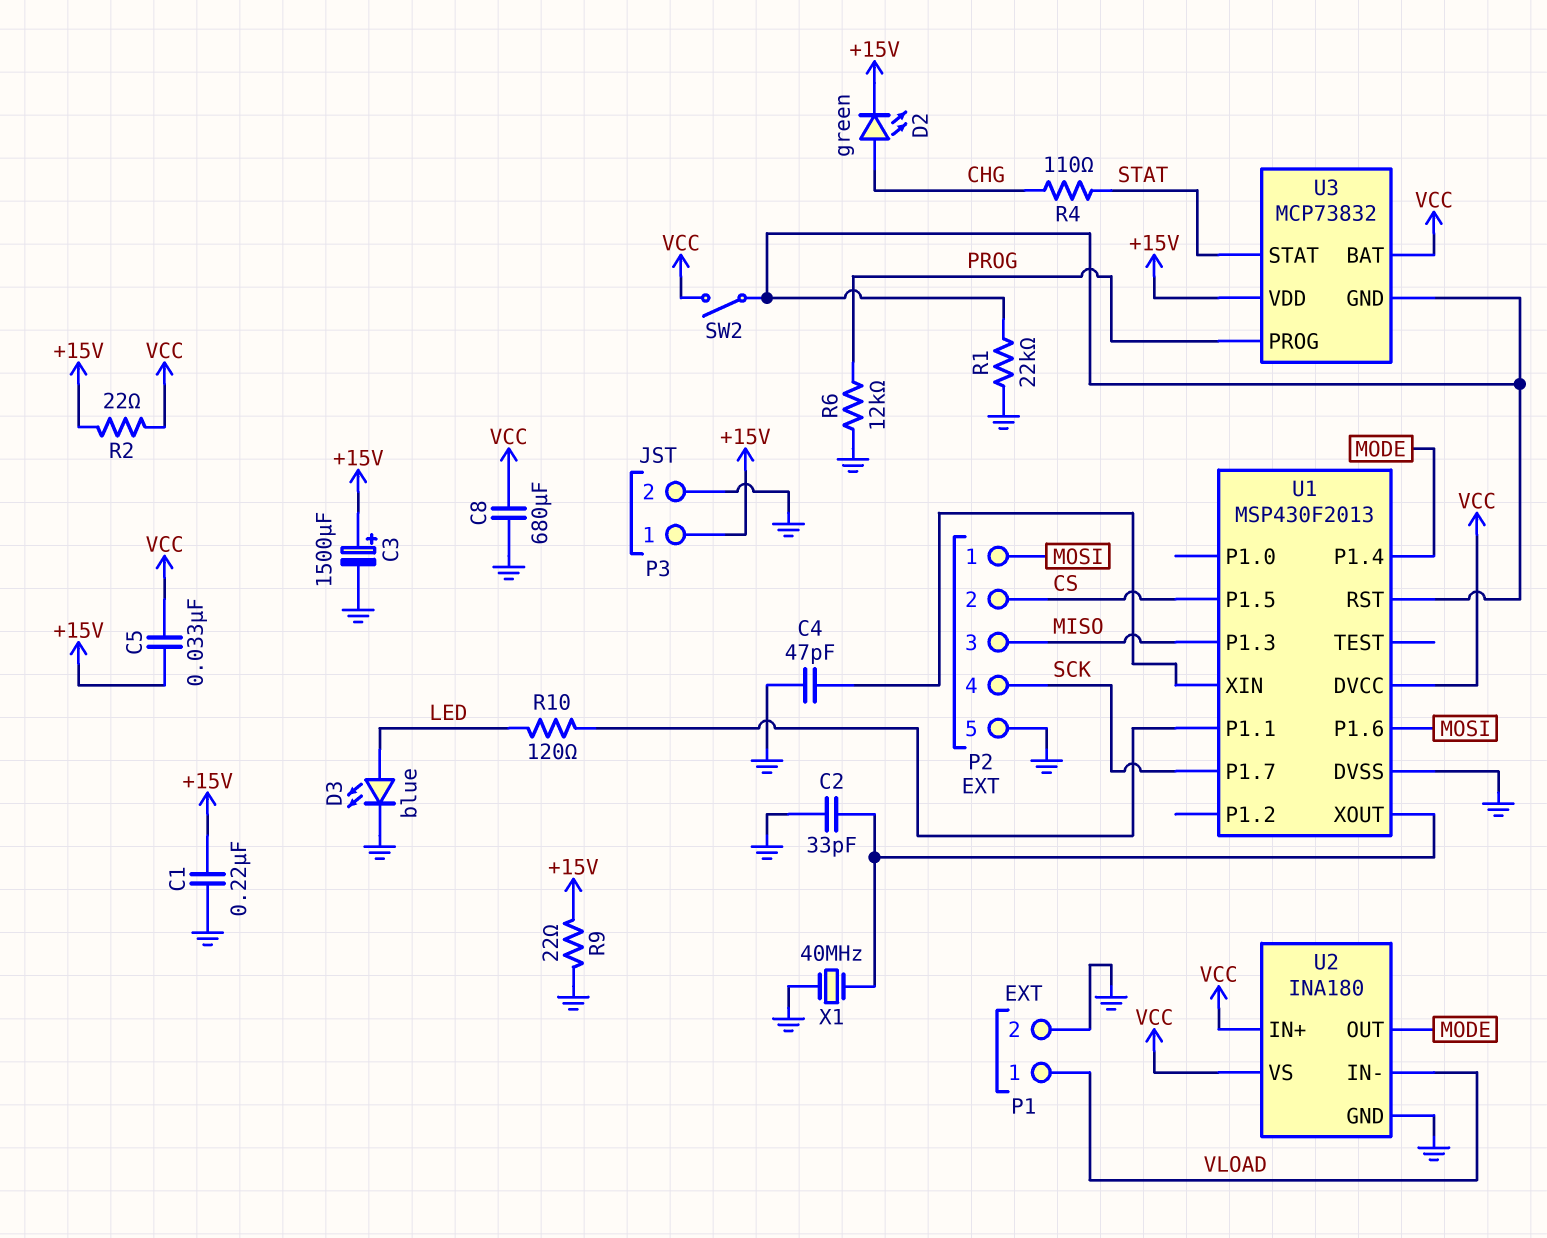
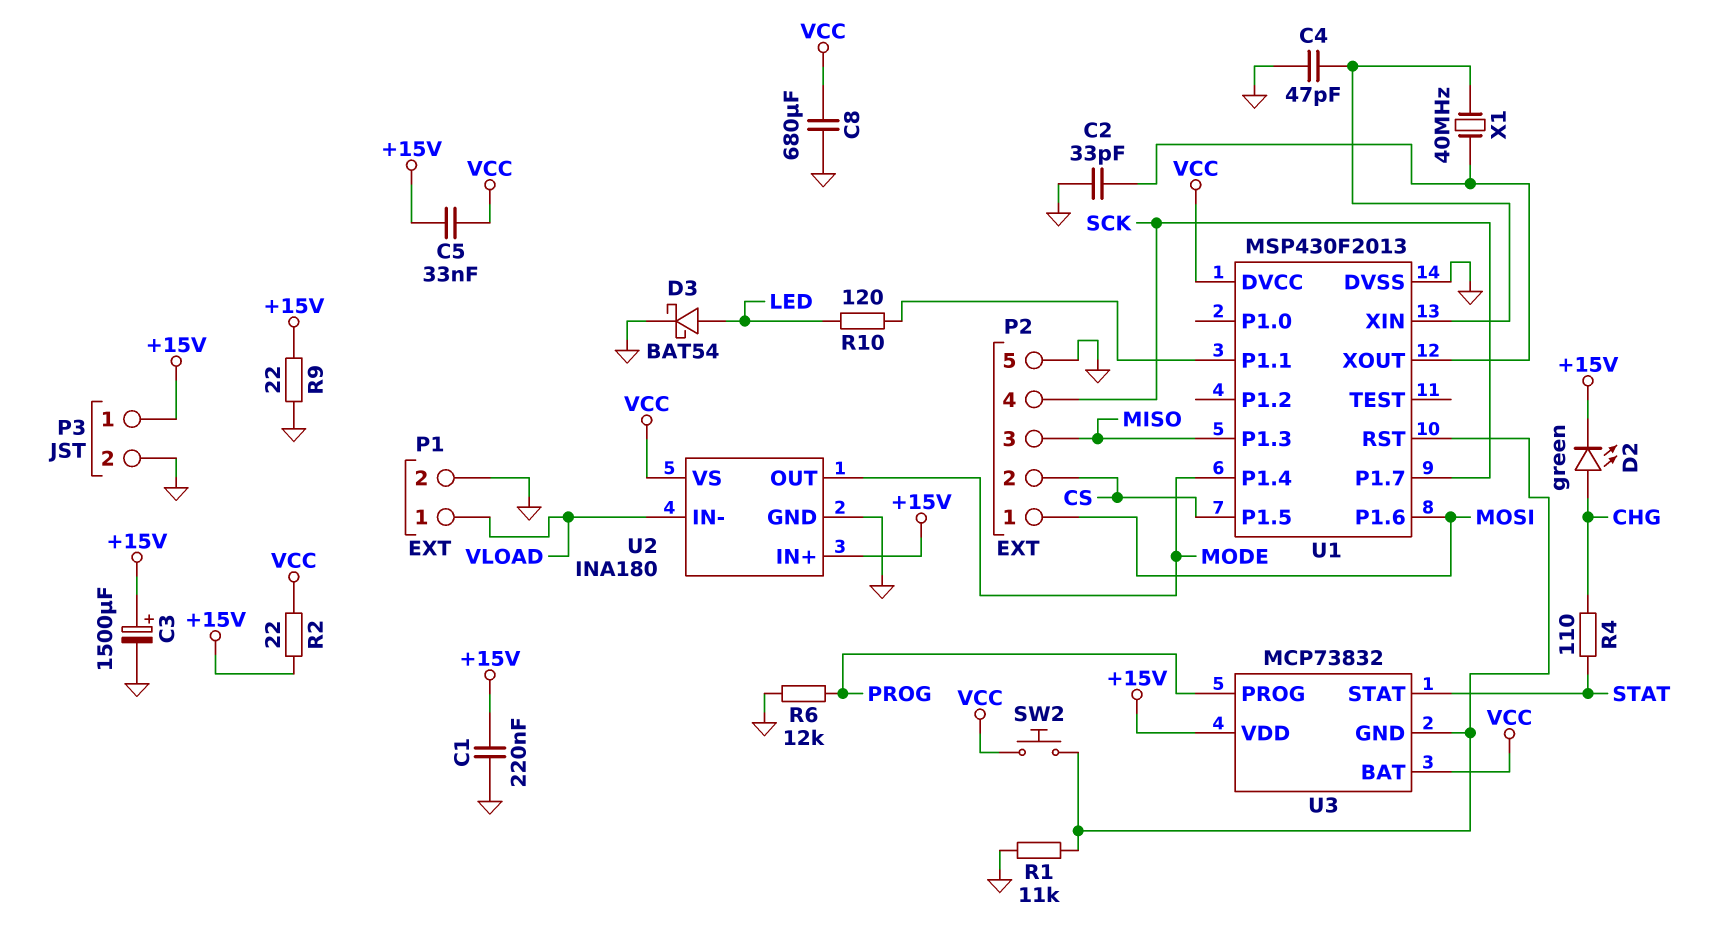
D3: LED blue (A LED, K GND) -> schottky BAT54 (A LED, K GND)
R1: 22k (GND, U1/RST) -> 11k (GND, U1/RST)
SW2: switch (U1/RST, VCC) -> button (U1/RST, VCC)
U2 pin IN+: VCC -> +15V
X1: 40MHz (GND, U1/XOUT) -> 40MHz (U1/XIN, U1/XOUT)

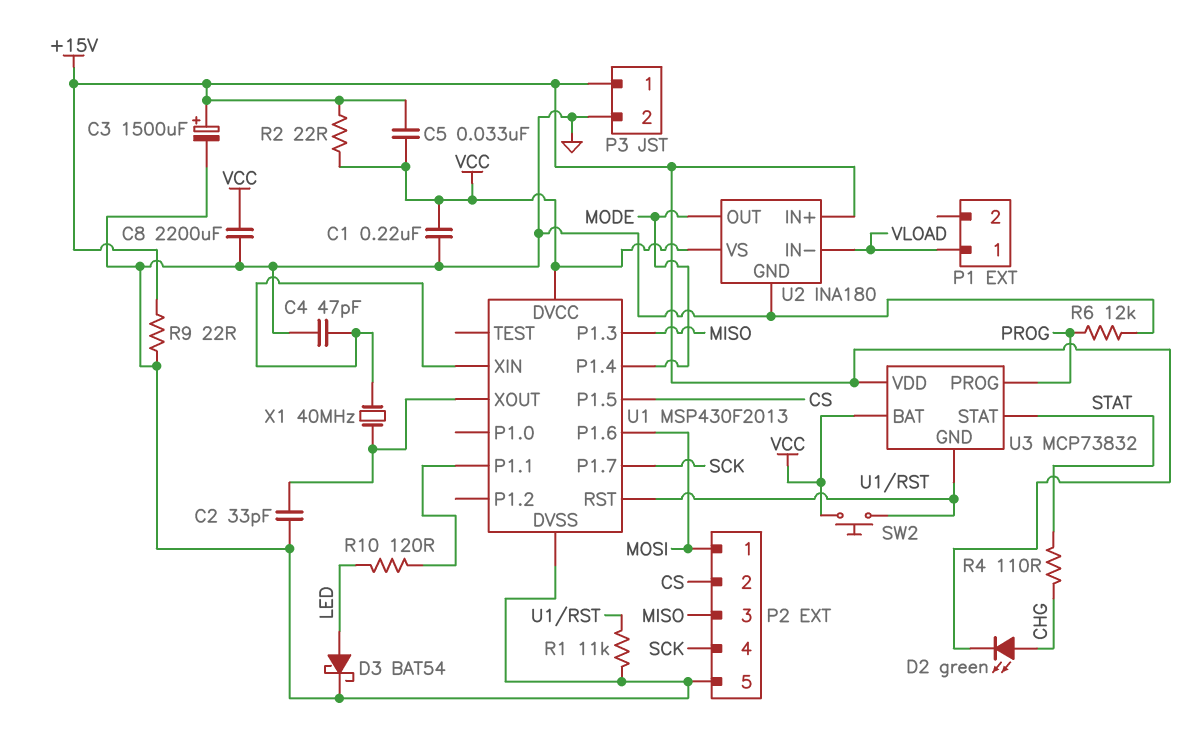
C1: 220nF (+15V, GND) -> 220nF (GND, VCC)
C8: 680uF (GND, VCC) -> 2200uF (GND, VCC)
P1 pin 2: GND -> none

